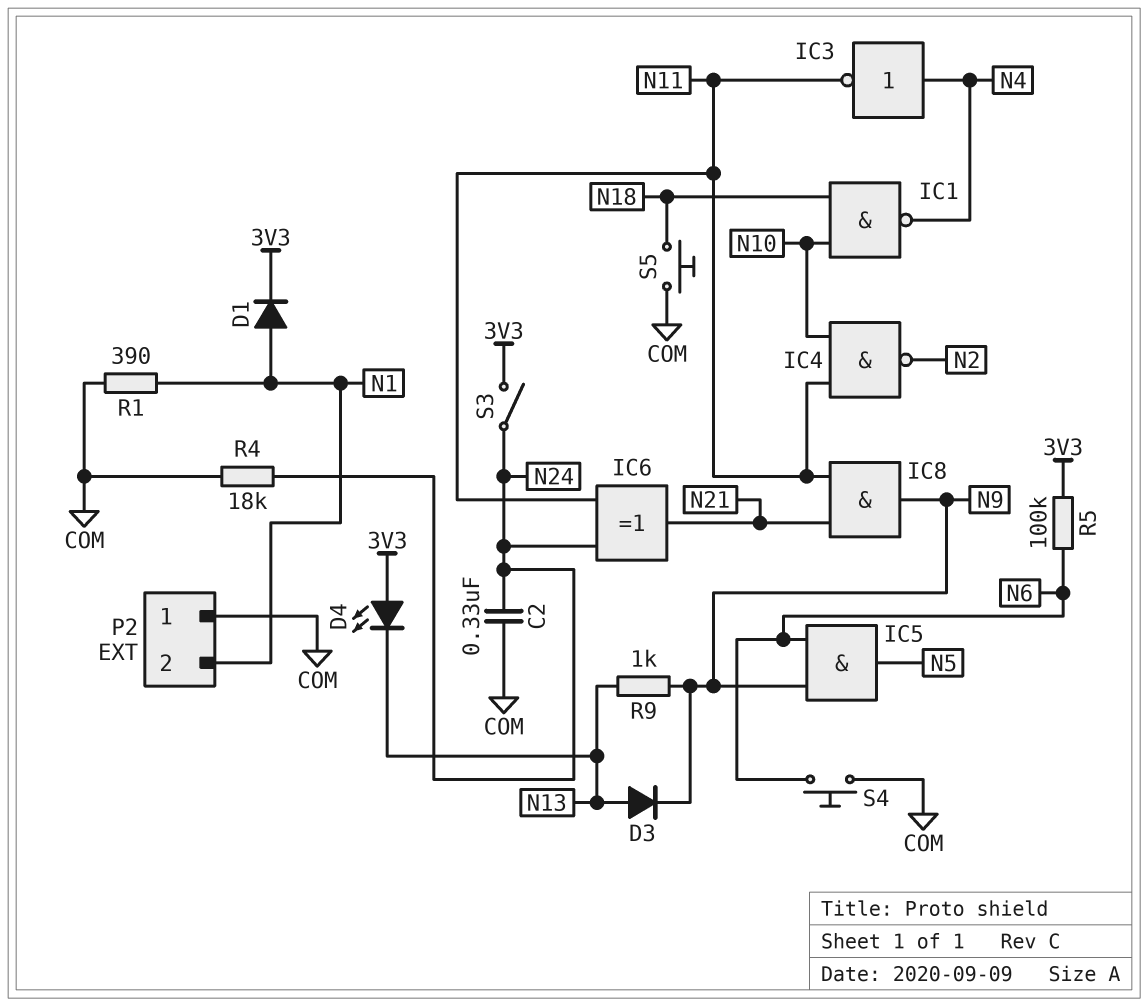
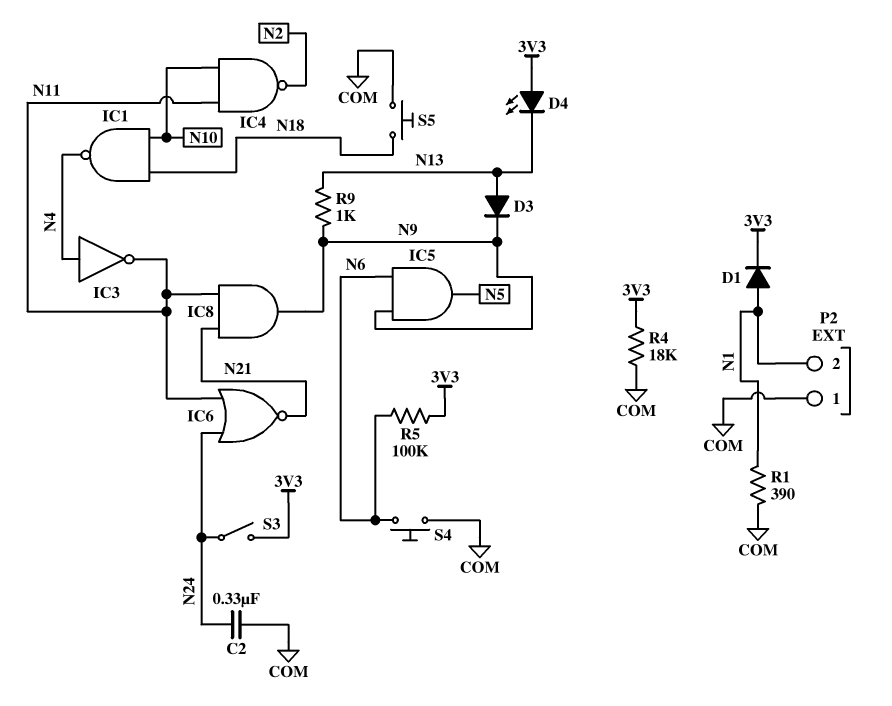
IC6: XOR (in N11, in N24, out N21) -> NOR (in N11, in N24, out N21)
R4: 18k (COM, N24) -> 18k (3V3, COM)

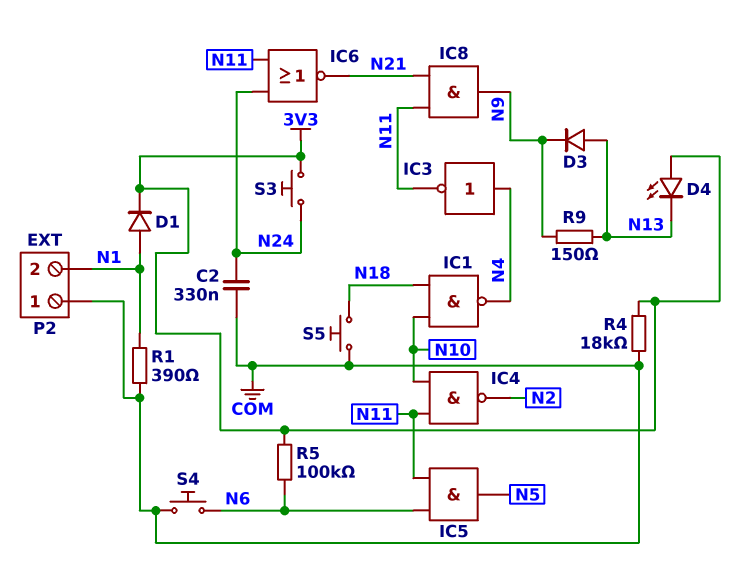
IC5: AND (in N6, in N9, out N5) -> AND (in N6, in N11, out N5)
R9: 1k (N9, N13) -> 150 (N9, N13)
S3: switch (3V3, N24) -> button (3V3, N24)

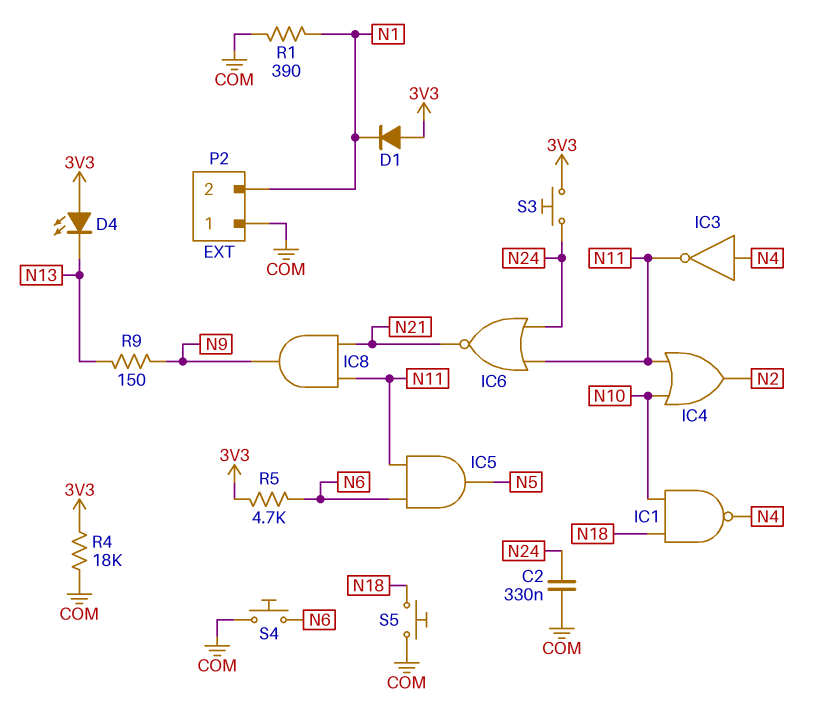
D1: diode (A N1, K 3V3) -> diode (A 3V3, K N1)
D3: diode (A N13, K N9) -> none
IC4: NAND (in N10, in N11, out N2) -> OR (in N10, in N11, out N2)
R5: 100k (3V3, N6) -> 4.7k (3V3, N6)

